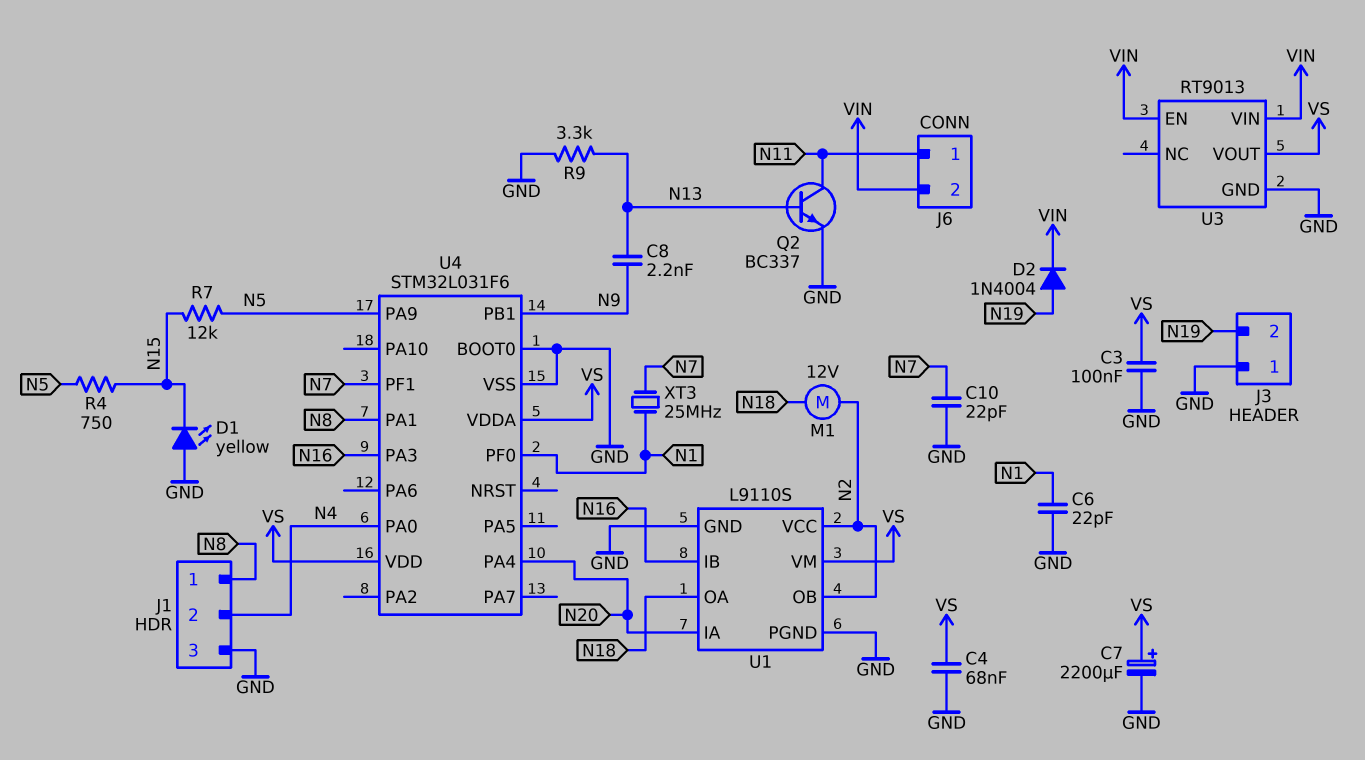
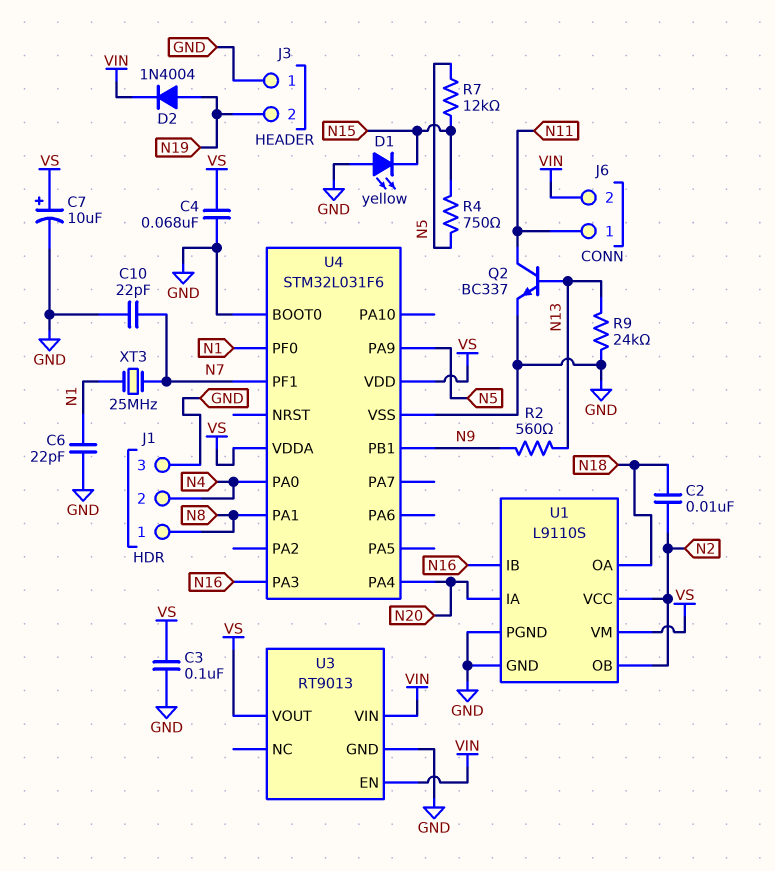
C2: none -> 10nF (N2, N18)
C7: 2200uF (plus VS, minus GND) -> 10uF (plus VS, minus GND)
C8: 2.2nF (N9, N13) -> none
M1: motor 12V (N2, N18) -> none
R2: none -> 560 (N9, N13)
R9: 3.3k (GND, N13) -> 24k (GND, N13)

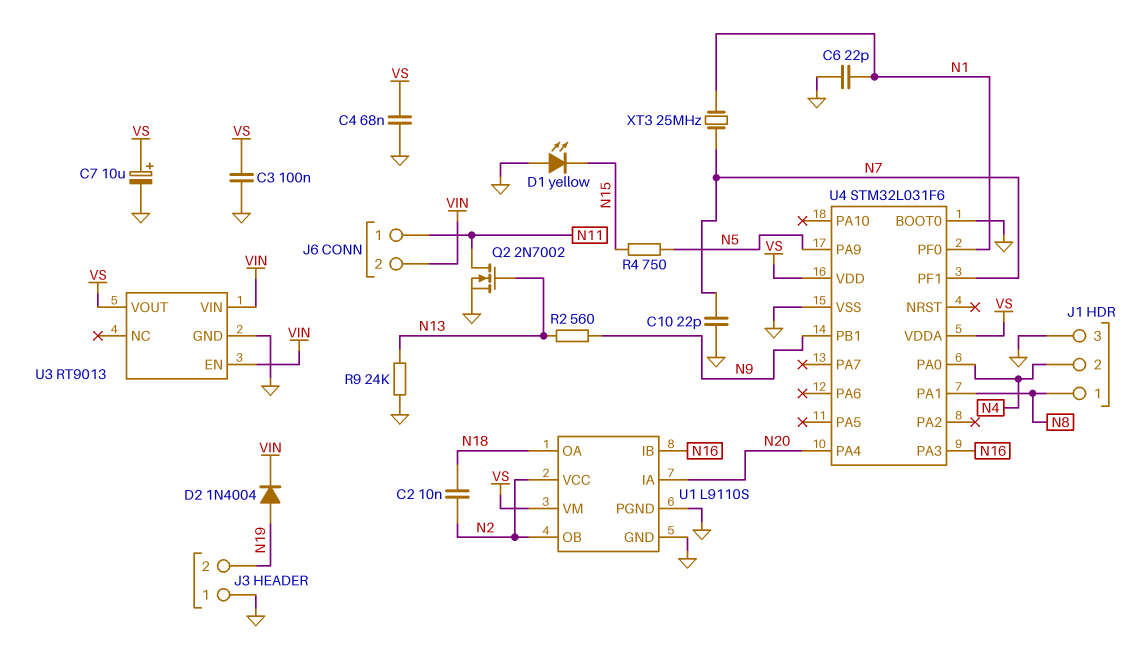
Q2: NPN BC337 (B N13, C N11, E GND) -> NMOS 2N7002 (G N13, D N11, S GND)
R7: 12k (N5, N15) -> none

